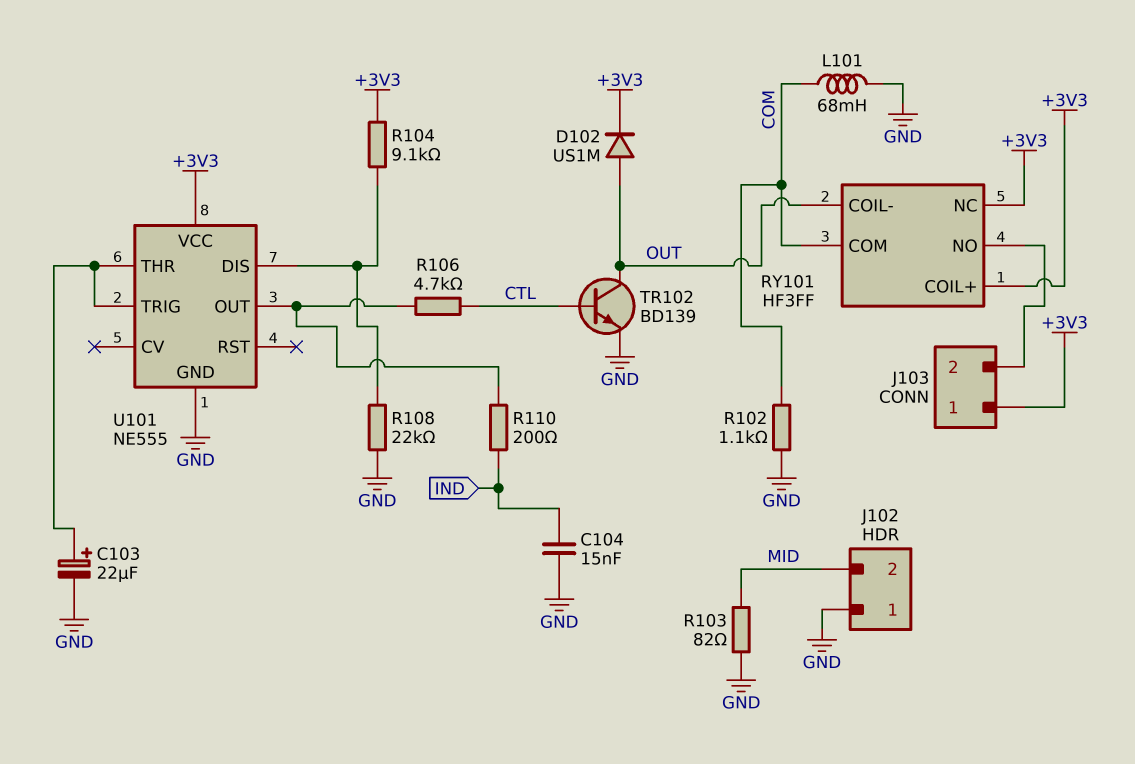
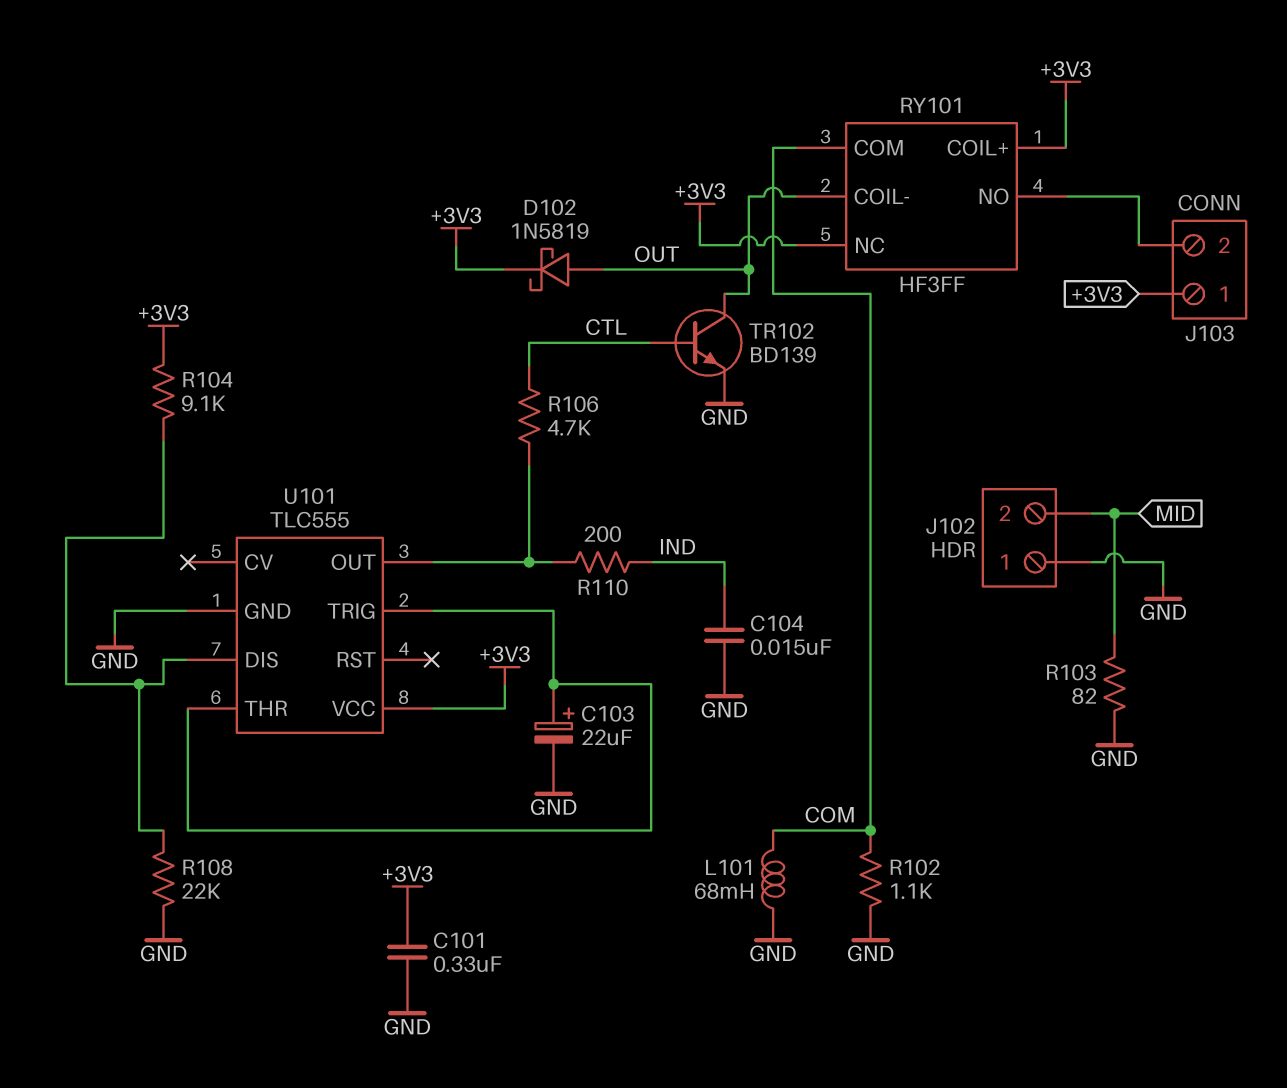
C101: none -> 330nF (+3V3, GND)
D102: diode US1M (A OUT, K +3V3) -> schottky 1N5819 (A OUT, K +3V3)
U101: NE555 -> TLC555

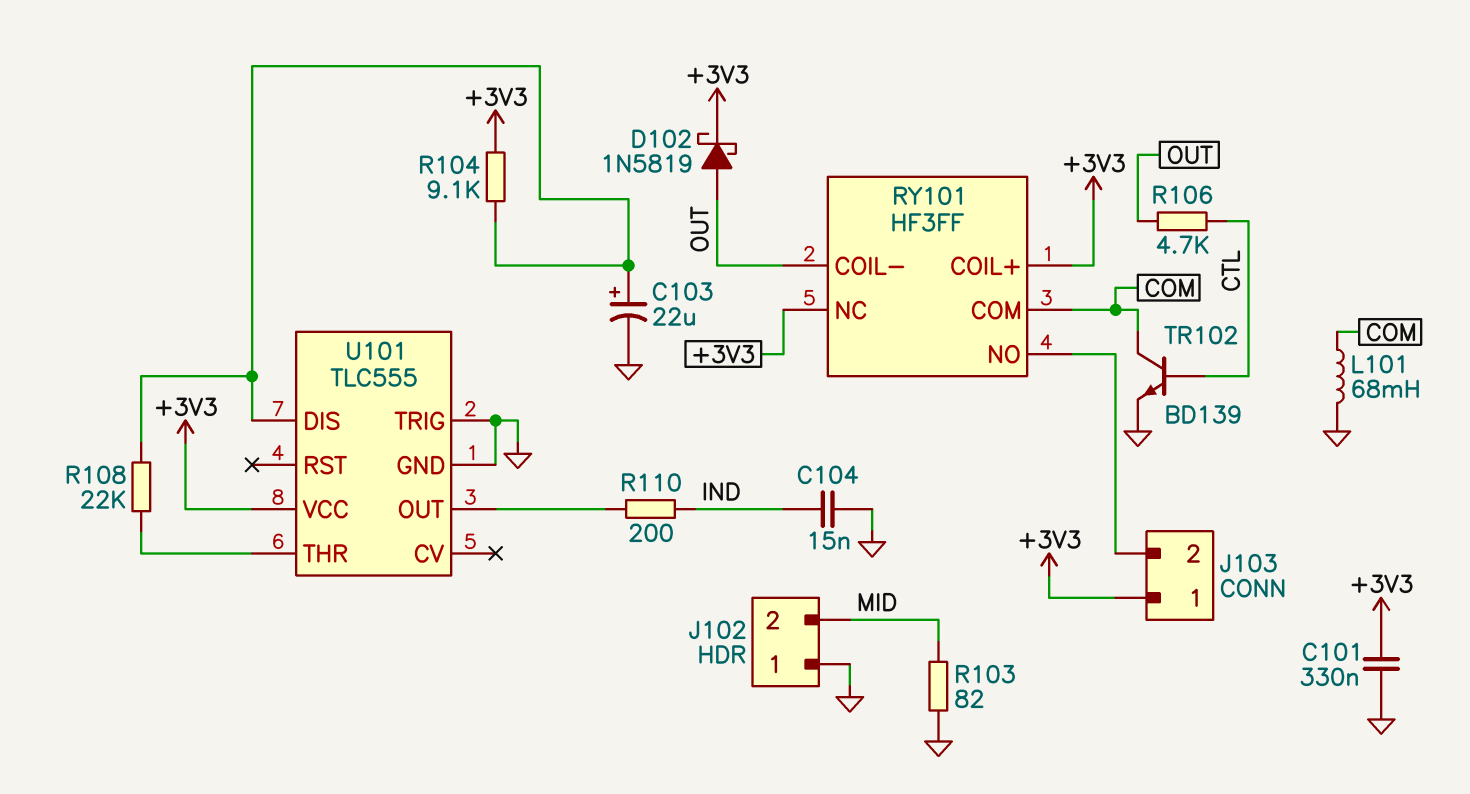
C103: 22uF (plus U101/THR, minus GND) -> 22uF (plus U101/DIS, minus GND)
R102: 1.1k (COM, GND) -> none
R106: 4.7k (CTL, U101/OUT) -> 4.7k (CTL, OUT)
R108: 22k (GND, U101/DIS) -> 22k (U101/DIS, U101/THR)
TR102: NPN BD139 (B CTL, C OUT, E GND) -> NPN BD139 (B CTL, C COM, E GND)
U101 pin TRIG: U101/THR -> GND

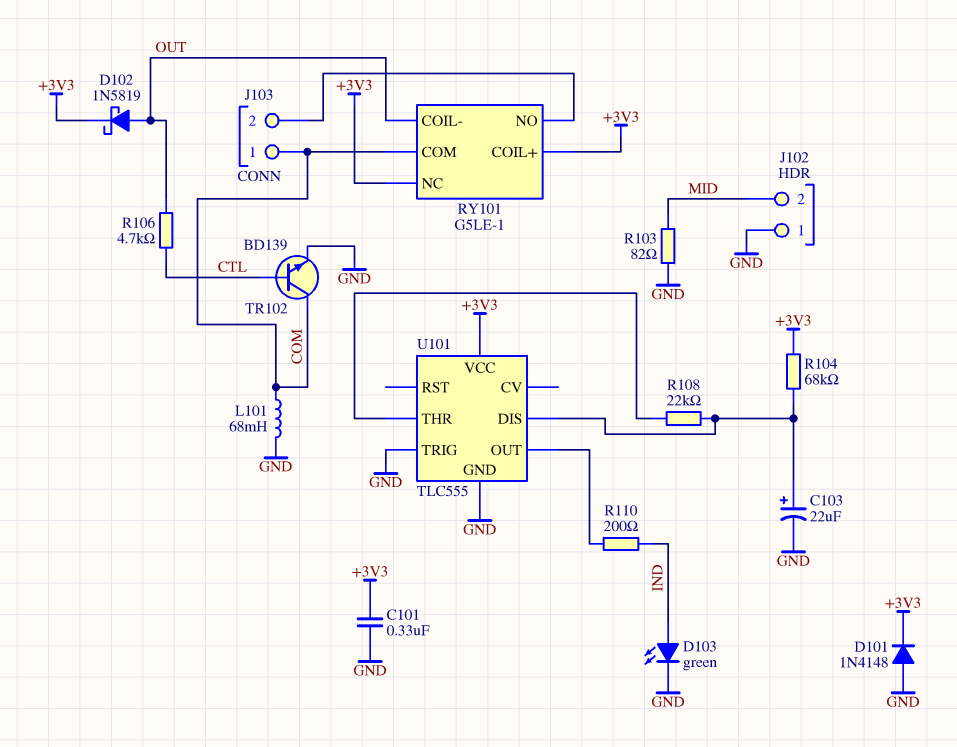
C104: 15nF (GND, IND) -> none
D101: none -> diode 1N4148 (A GND, K +3V3)
D103: none -> LED green (A IND, K GND)
J103 pin 1: +3V3 -> COM
R104: 9.1k (+3V3, U101/DIS) -> 68k (+3V3, U101/DIS)
RY101: HF3FF -> G5LE-1

